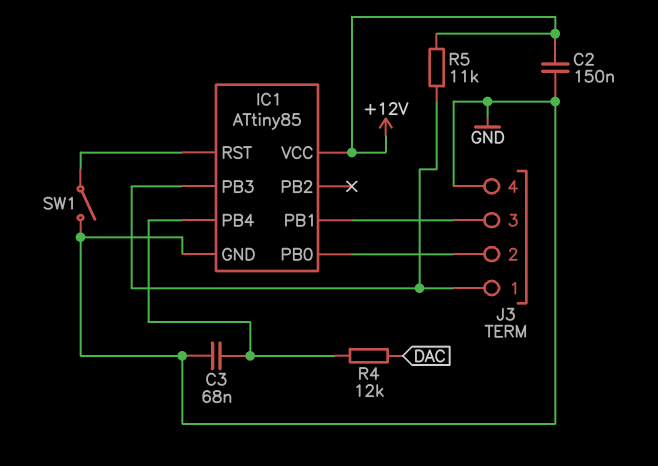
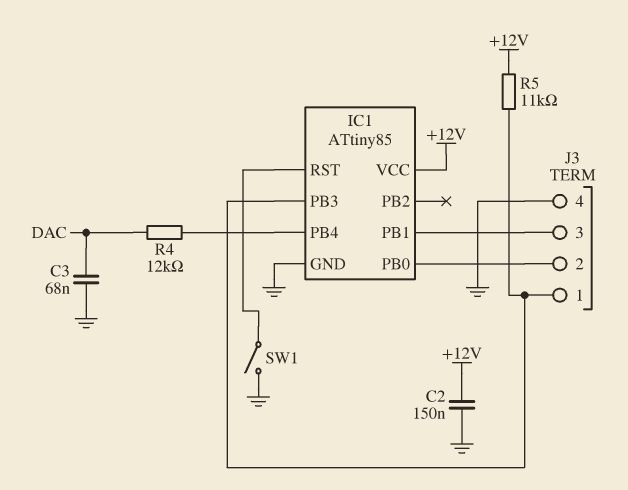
C3: 68nF (GND, IC1/PB4) -> 68nF (DAC, GND)

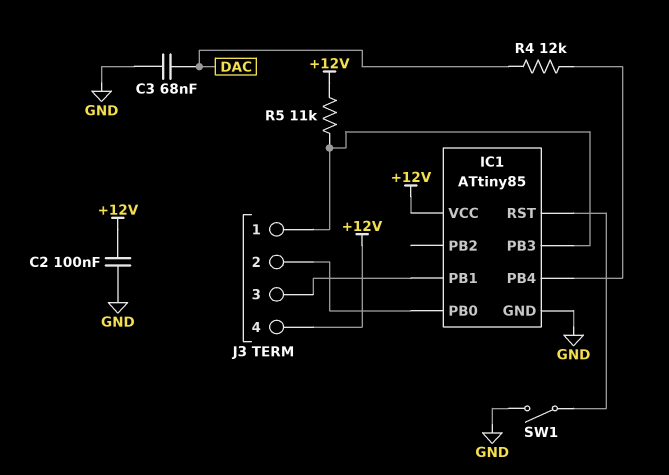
C2: 150nF (+12V, GND) -> 100nF (+12V, GND)
J3 pin 4: GND -> +12V

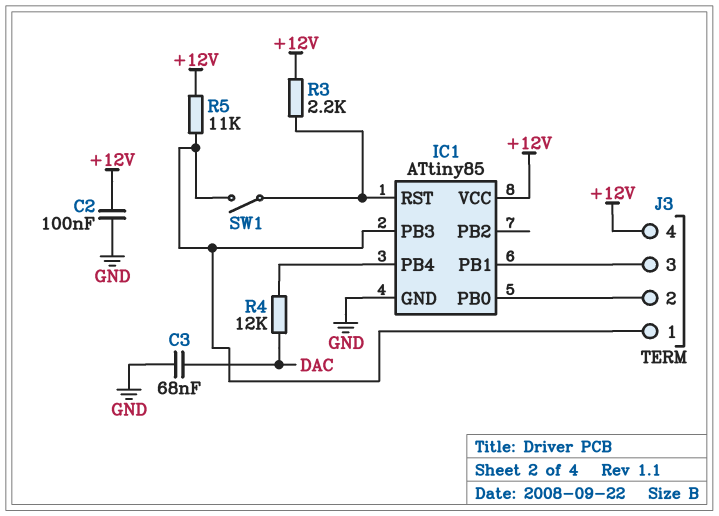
R3: none -> 2.2k (+12V, IC1/RST)
SW1: switch (GND, IC1/RST) -> switch (IC1/PB3, IC1/RST)

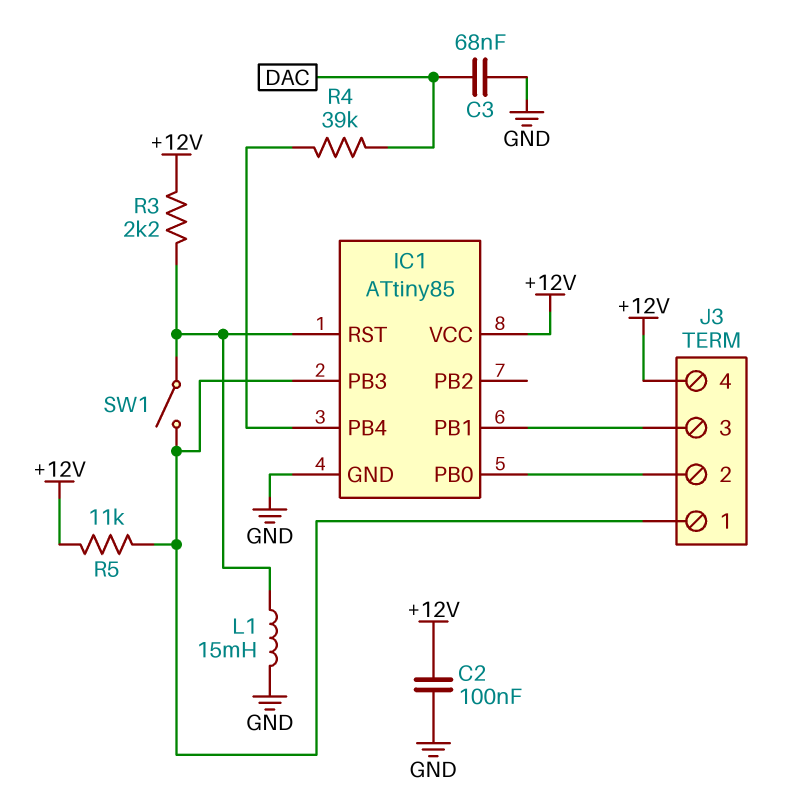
L1: none -> 15mH (GND, IC1/RST)
R4: 12k (DAC, IC1/PB4) -> 39k (DAC, IC1/PB4)

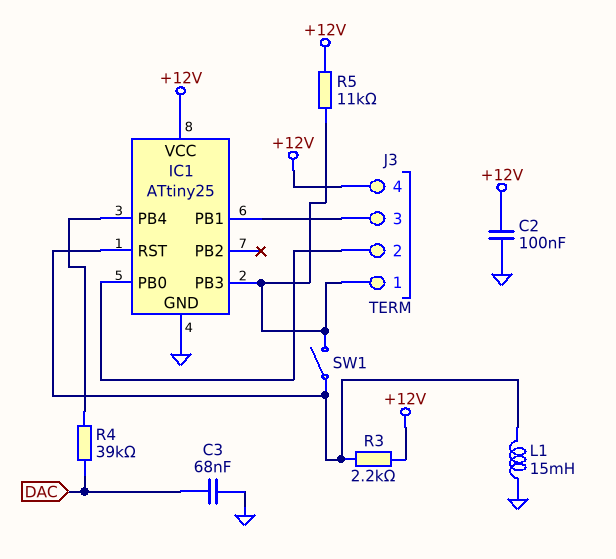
IC1: ATtiny85 -> ATtiny25

